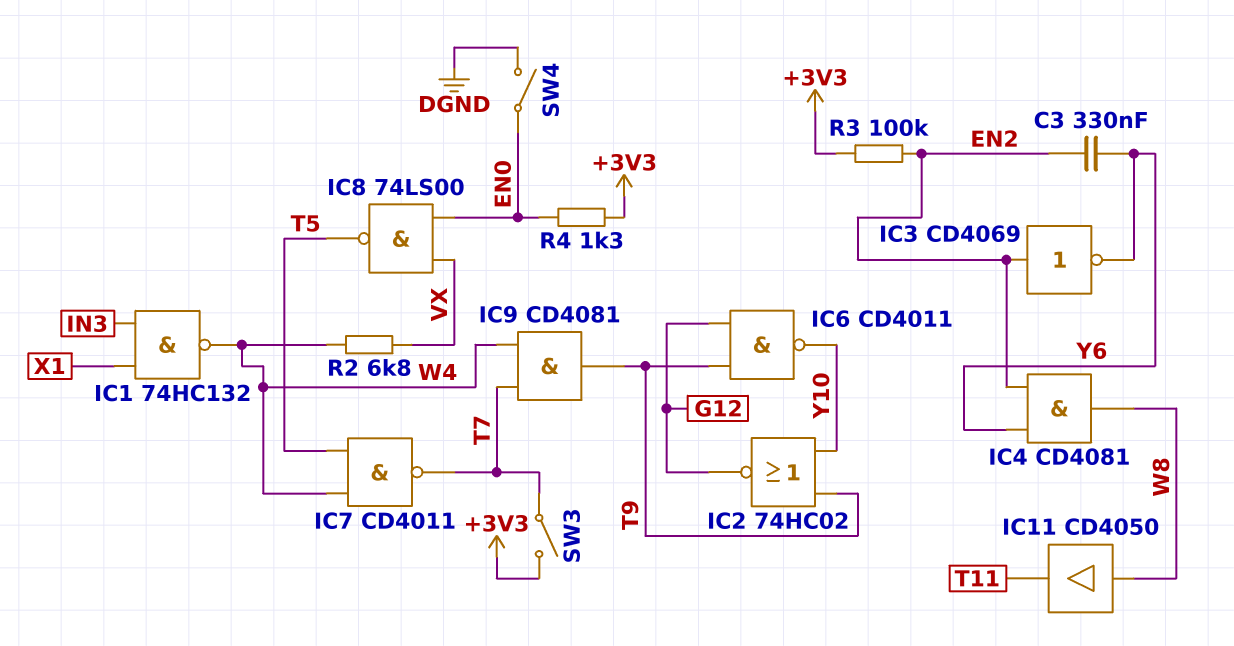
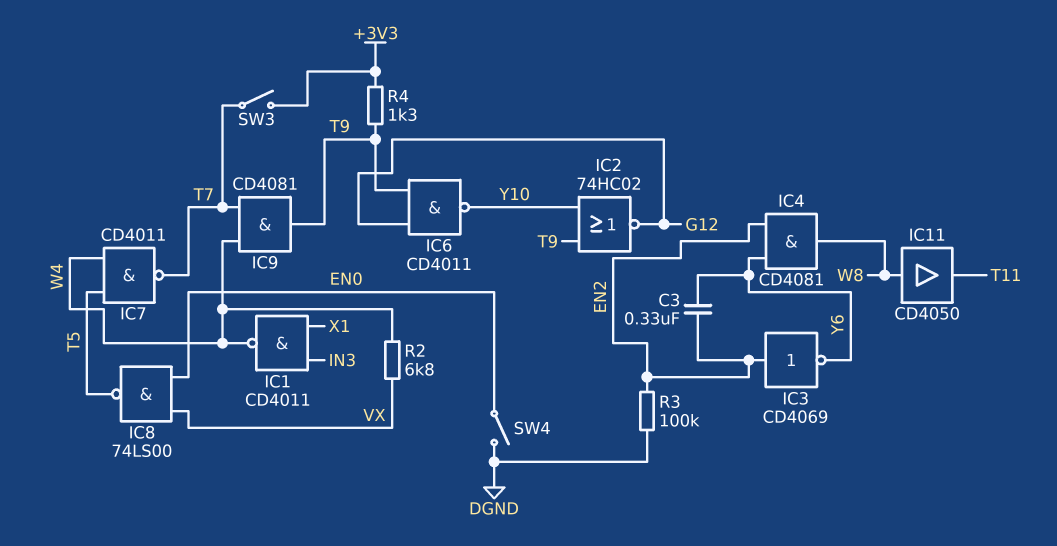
IC1: NAND 74HC132 (in IN3, in X1, out W4) -> NAND CD4011 (in IN3, in X1, out W4)
R3: 100k (+3V3, EN2) -> 100k (DGND, EN2)
R4: 1.3k (+3V3, EN0) -> 1.3k (+3V3, T9)

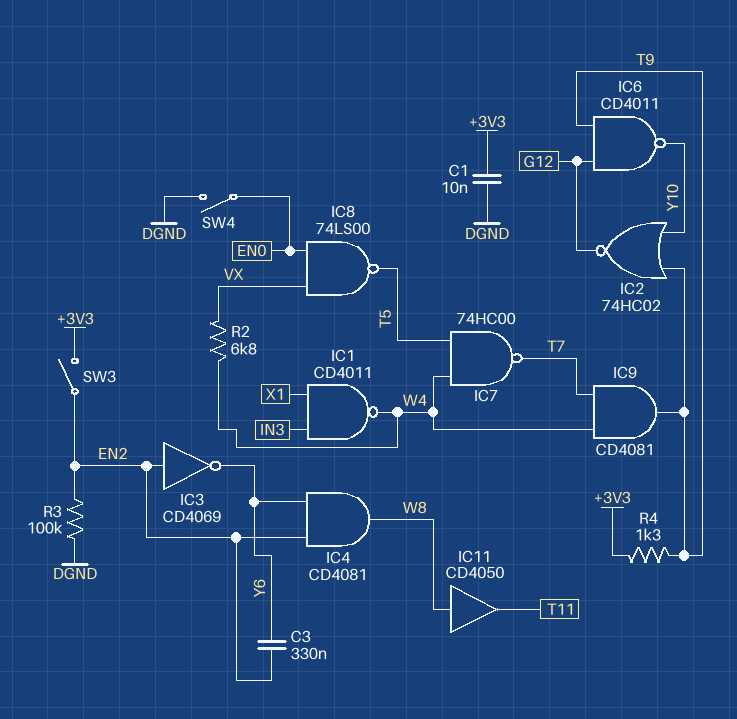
C1: none -> 10nF (+3V3, DGND)
IC7: NAND CD4011 (in T5, in W4, out T7) -> NAND 74HC00 (in T5, in W4, out T7)
SW3: switch (+3V3, T7) -> switch (+3V3, EN2)

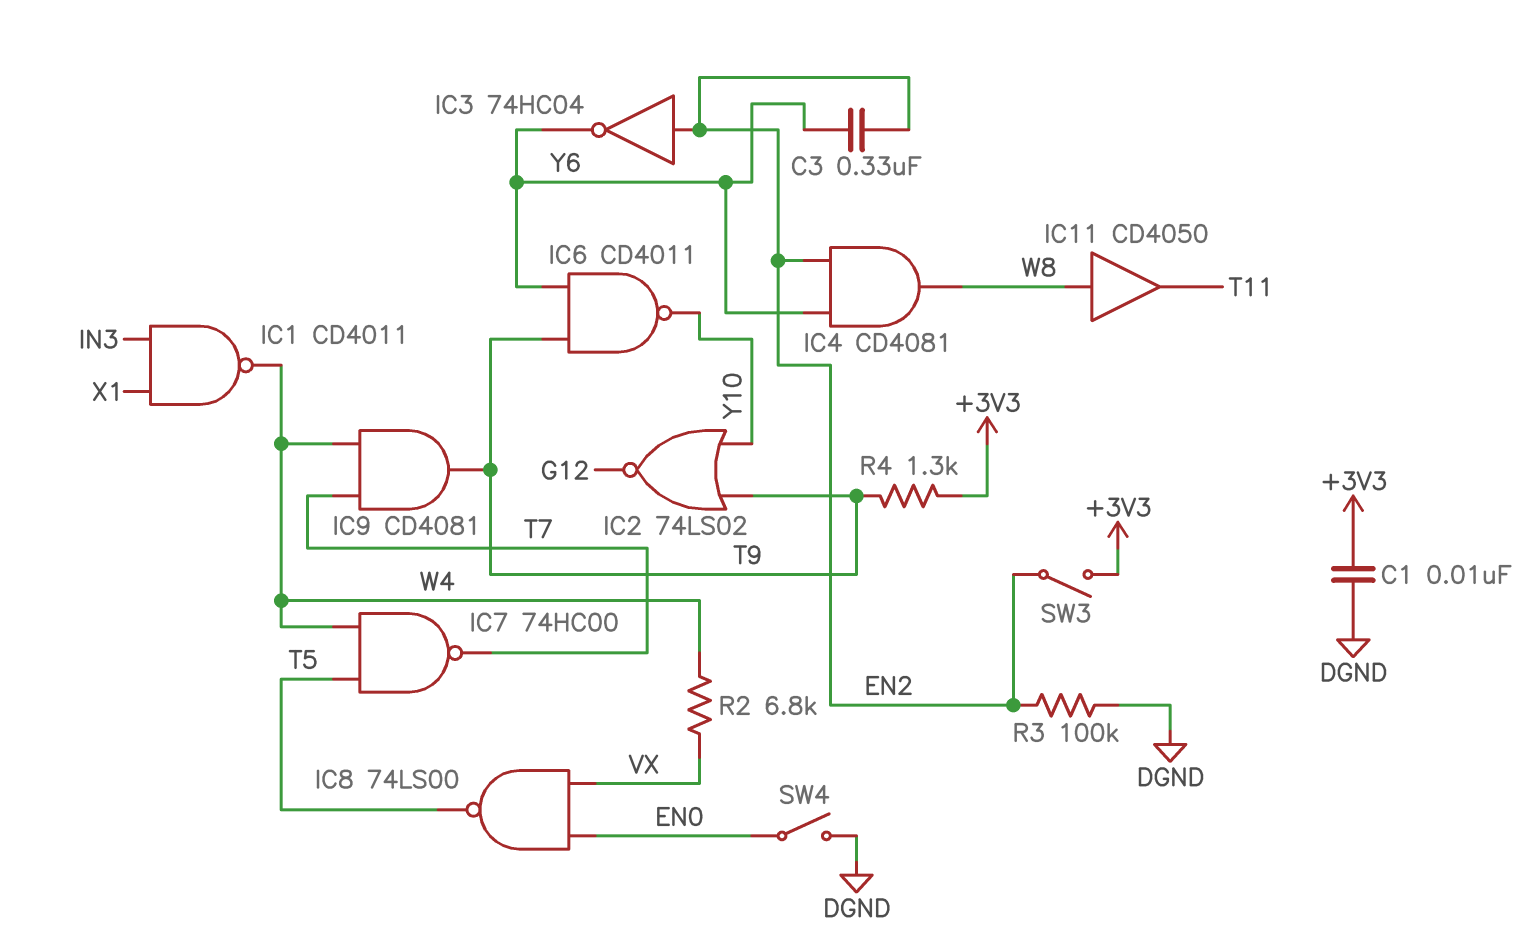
IC2: NOR 74HC02 (in T9, in Y10, out G12) -> NOR 74LS02 (in T9, in Y10, out G12)
IC3: NOT CD4069 (in EN2, out Y6) -> NOT 74HC04 (in EN2, out Y6)
IC6: NAND CD4011 (in G12, in T9, out Y10) -> NAND CD4011 (in T9, in Y6, out Y10)

